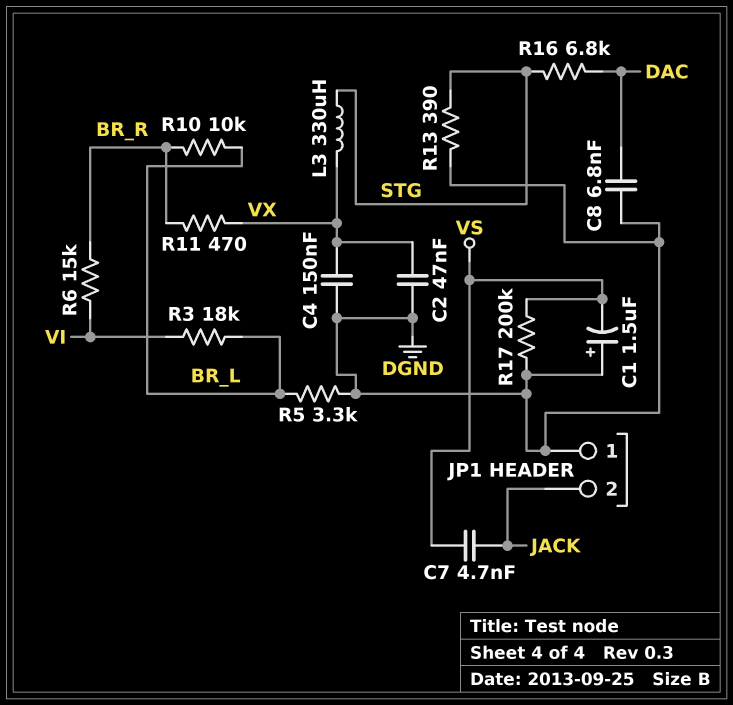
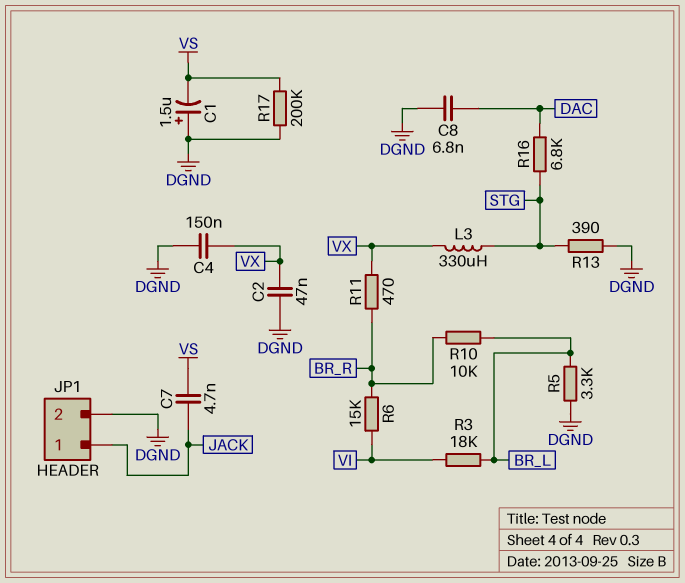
JP1 pin 1: DGND -> JACK
JP1 pin 2: JACK -> DGND

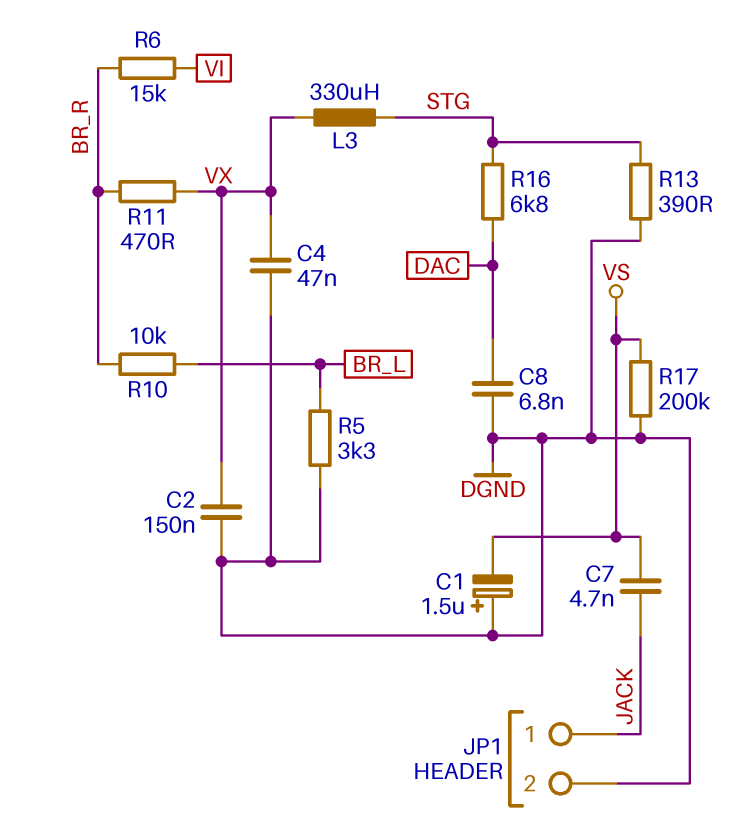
C2: 47nF (DGND, VX) -> 150nF (DGND, VX)
C4: 150nF (DGND, VX) -> 47nF (DGND, VX)
R3: 18k (BR_L, VI) -> none

